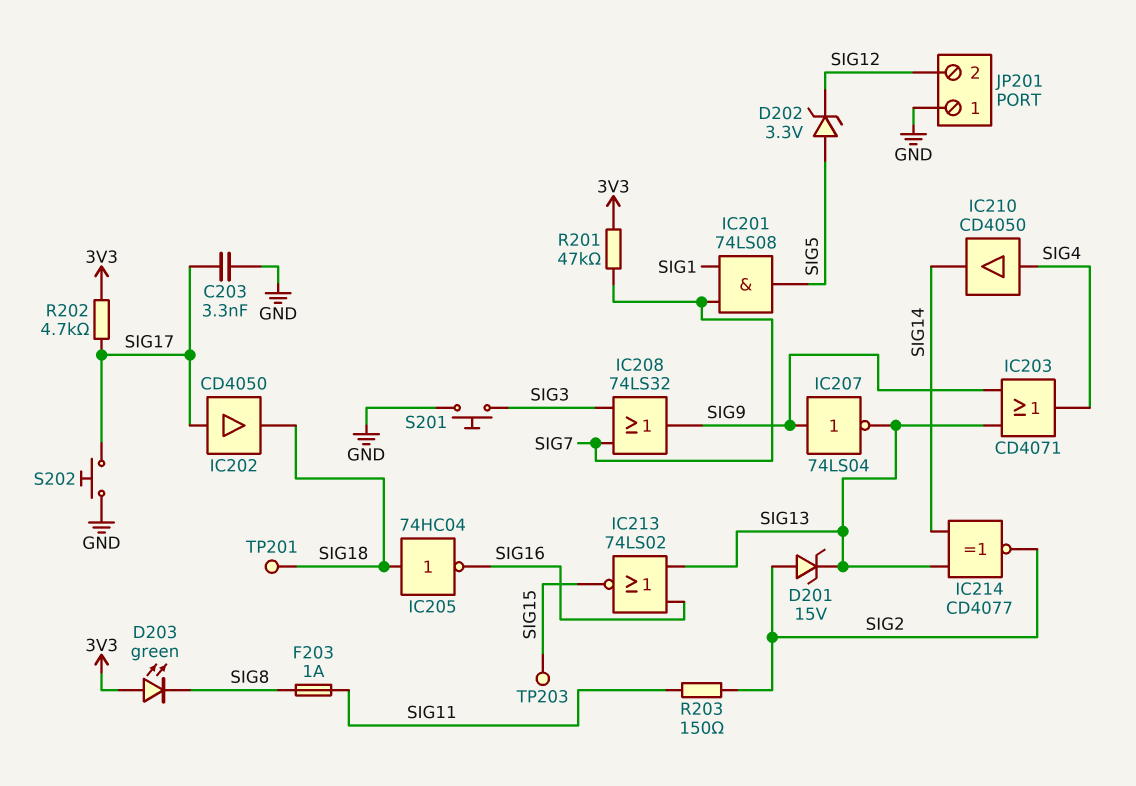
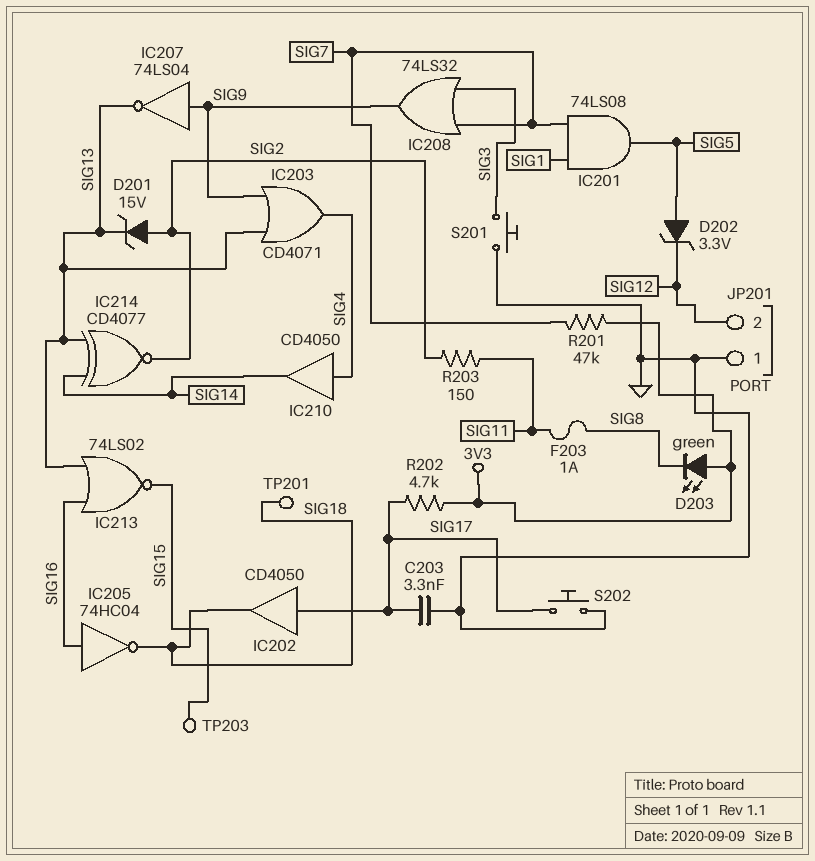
IC205: NOT 74HC04 (in SIG18, out SIG16) -> NOT 74HC04 (in SIG16, out SIG18)

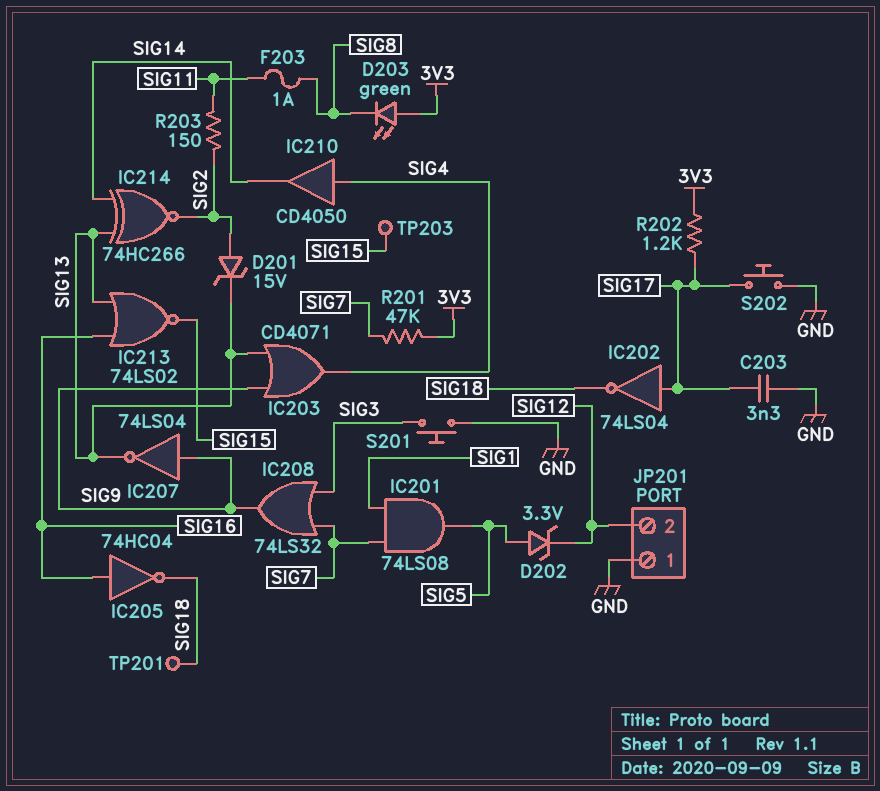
IC202: buffer CD4050 (in SIG17, out SIG18) -> NOT 74LS04 (in SIG17, out SIG18)
IC214: XNOR CD4077 (in SIG13, in SIG14, out SIG2) -> XNOR 74HC266 (in SIG13, in SIG14, out SIG2)
R202: 4.7k (3V3, SIG17) -> 1.2k (3V3, SIG17)

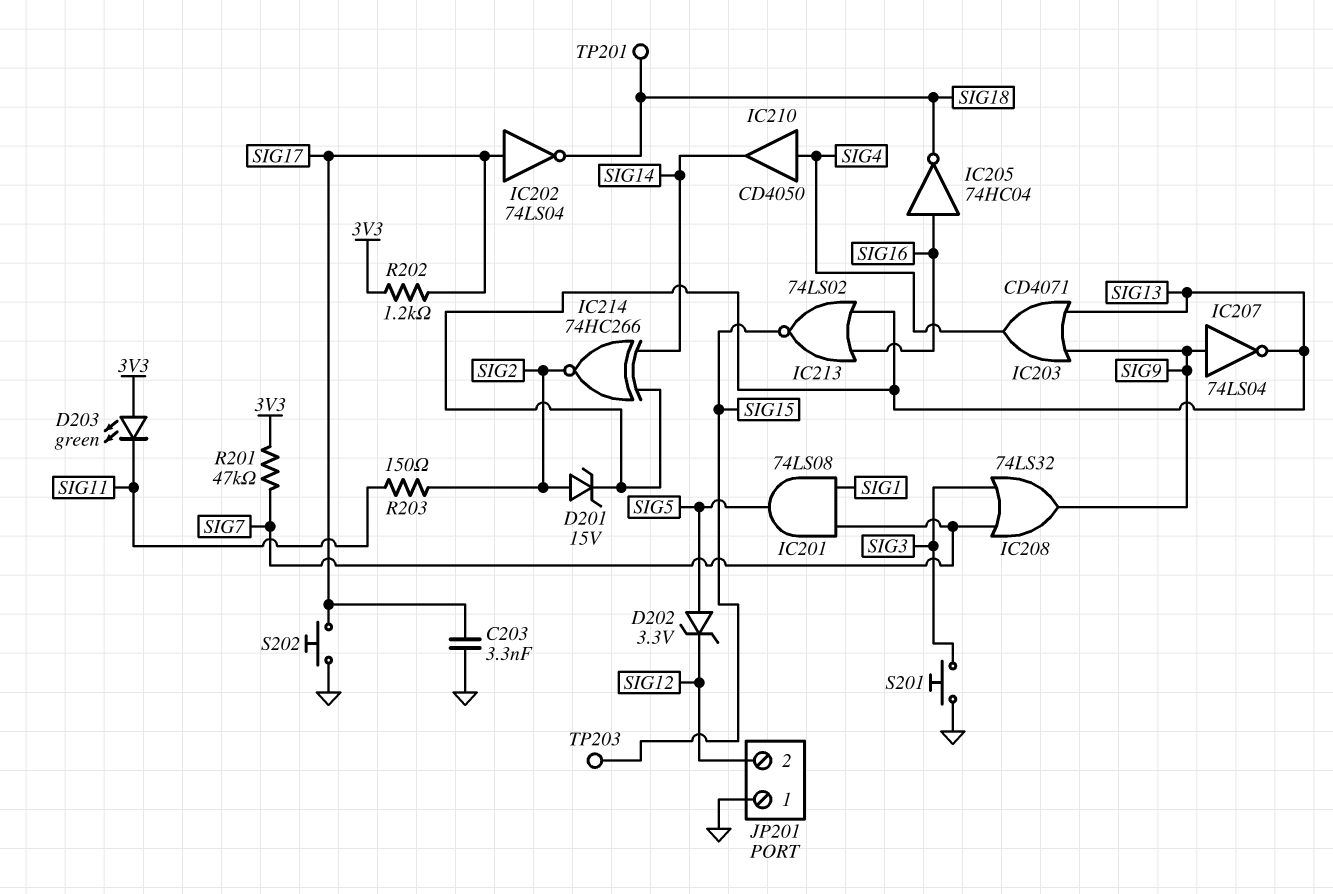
D203: LED green (A 3V3, K SIG8) -> LED green (A 3V3, K SIG11)
F203: 1A (SIG8, SIG11) -> none

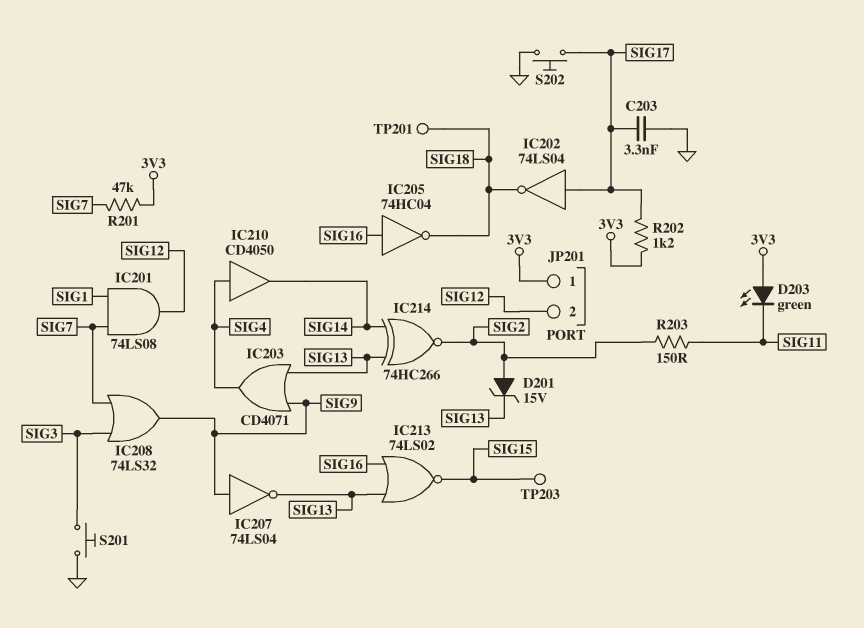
D202: zener 3.3V (A SIG5, K SIG12) -> none
IC201: AND 74LS08 (in SIG1, in SIG7, out SIG5) -> AND 74LS08 (in SIG1, in SIG7, out SIG12)
JP201 pin 1: GND -> 3V3

